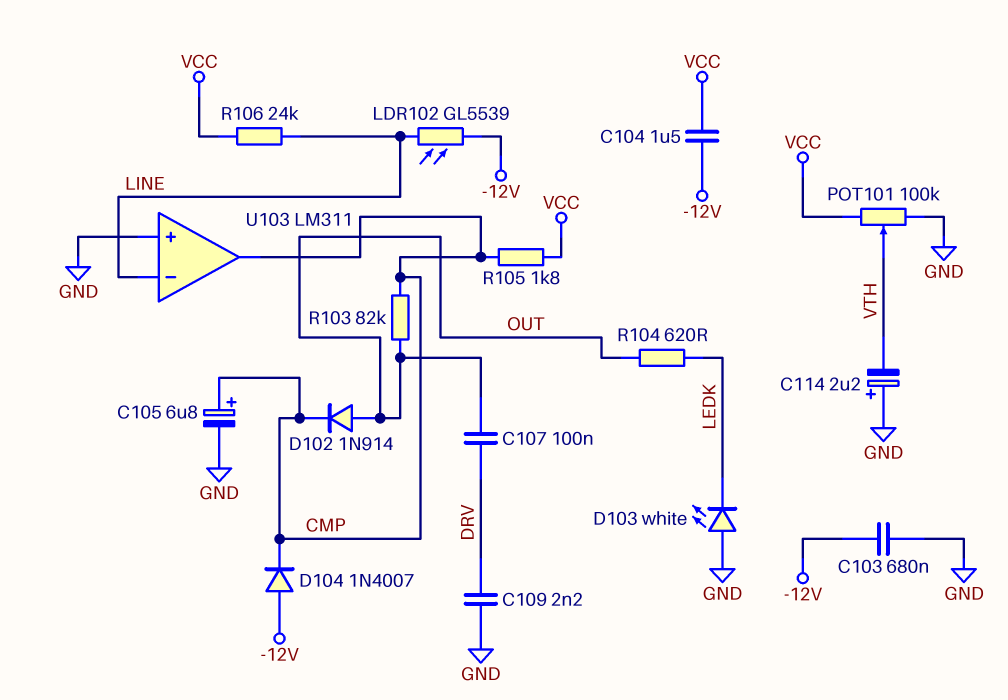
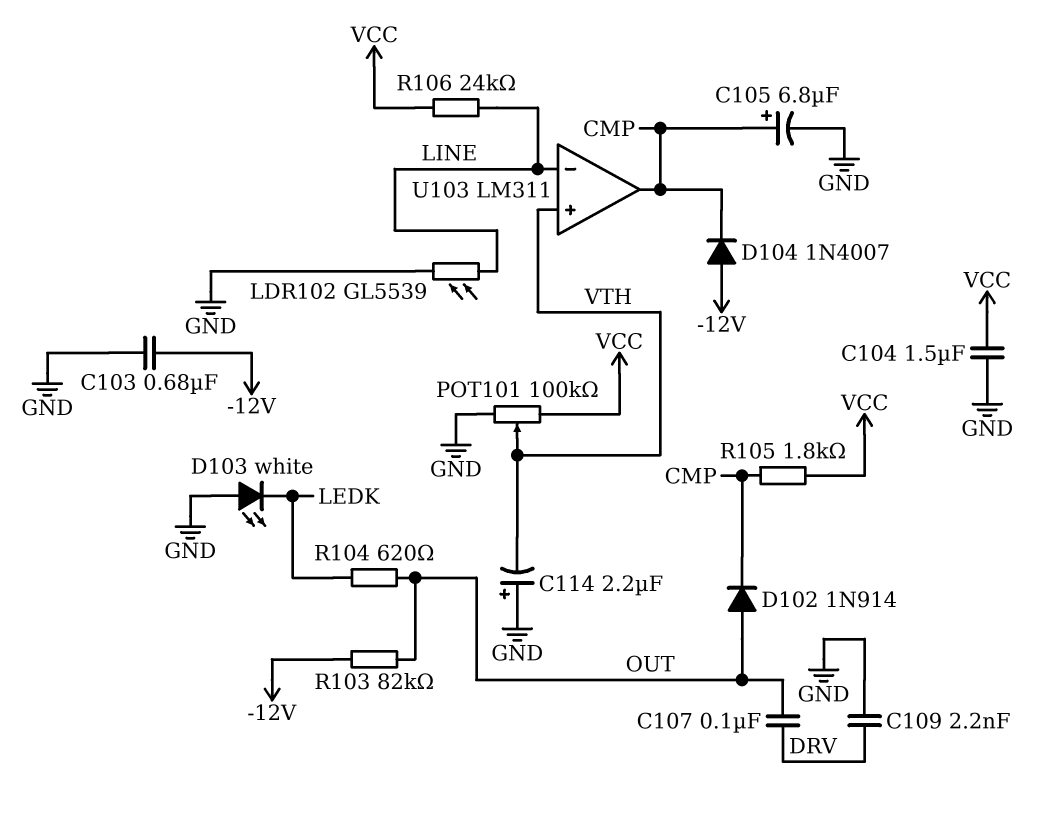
C104: 1.5uF (-12V, VCC) -> 1.5uF (GND, VCC)
LDR102: GL5539 (-12V, LINE) -> GL5539 (GND, LINE)
R103: 82k (CMP, OUT) -> 82k (-12V, OUT)
U103 pin in+: GND -> VTH

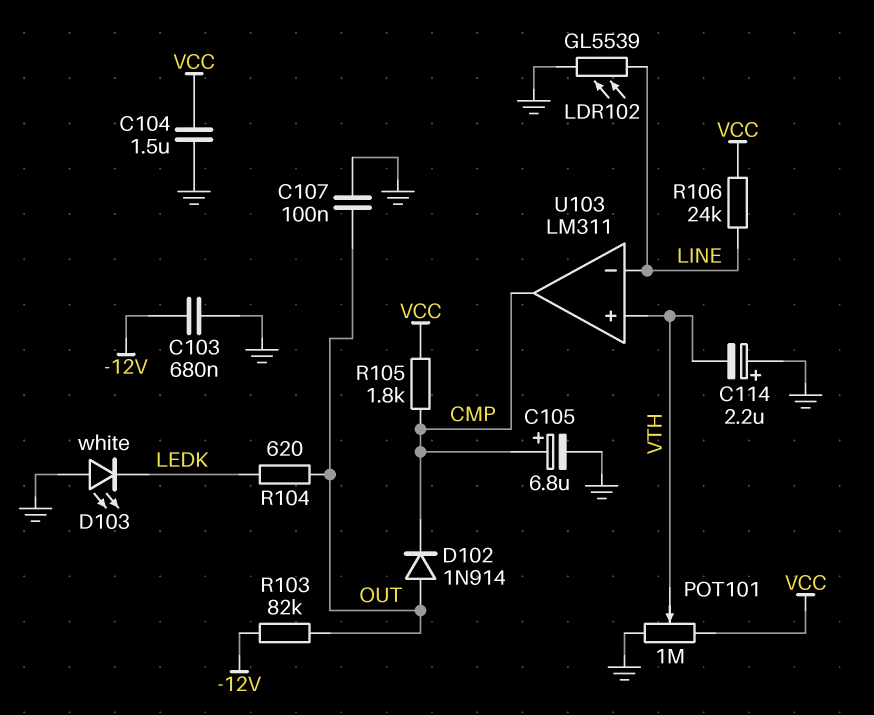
C107: 100nF (DRV, OUT) -> 100nF (GND, OUT)
C109: 2.2nF (DRV, GND) -> none
D104: diode 1N4007 (A -12V, K CMP) -> none
POT101: 100k (GND, VCC, wiper VTH) -> 1M (GND, VCC, wiper VTH)

